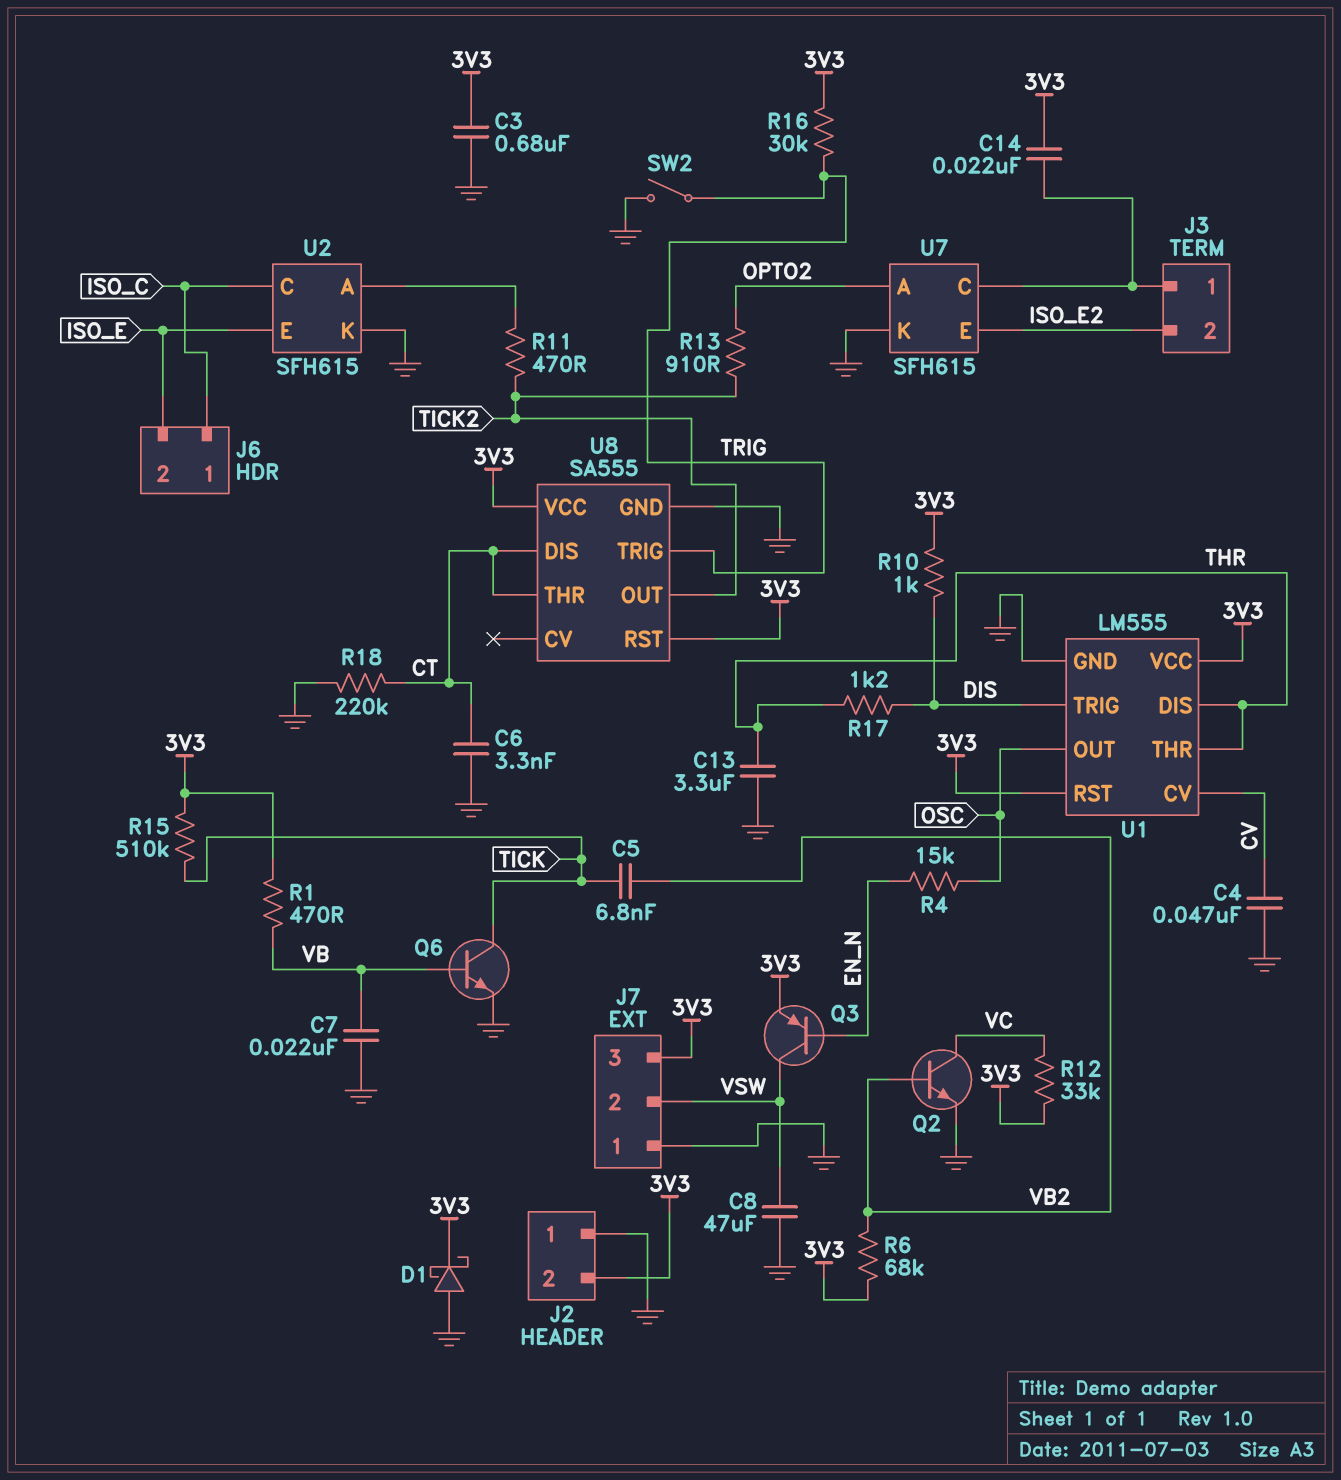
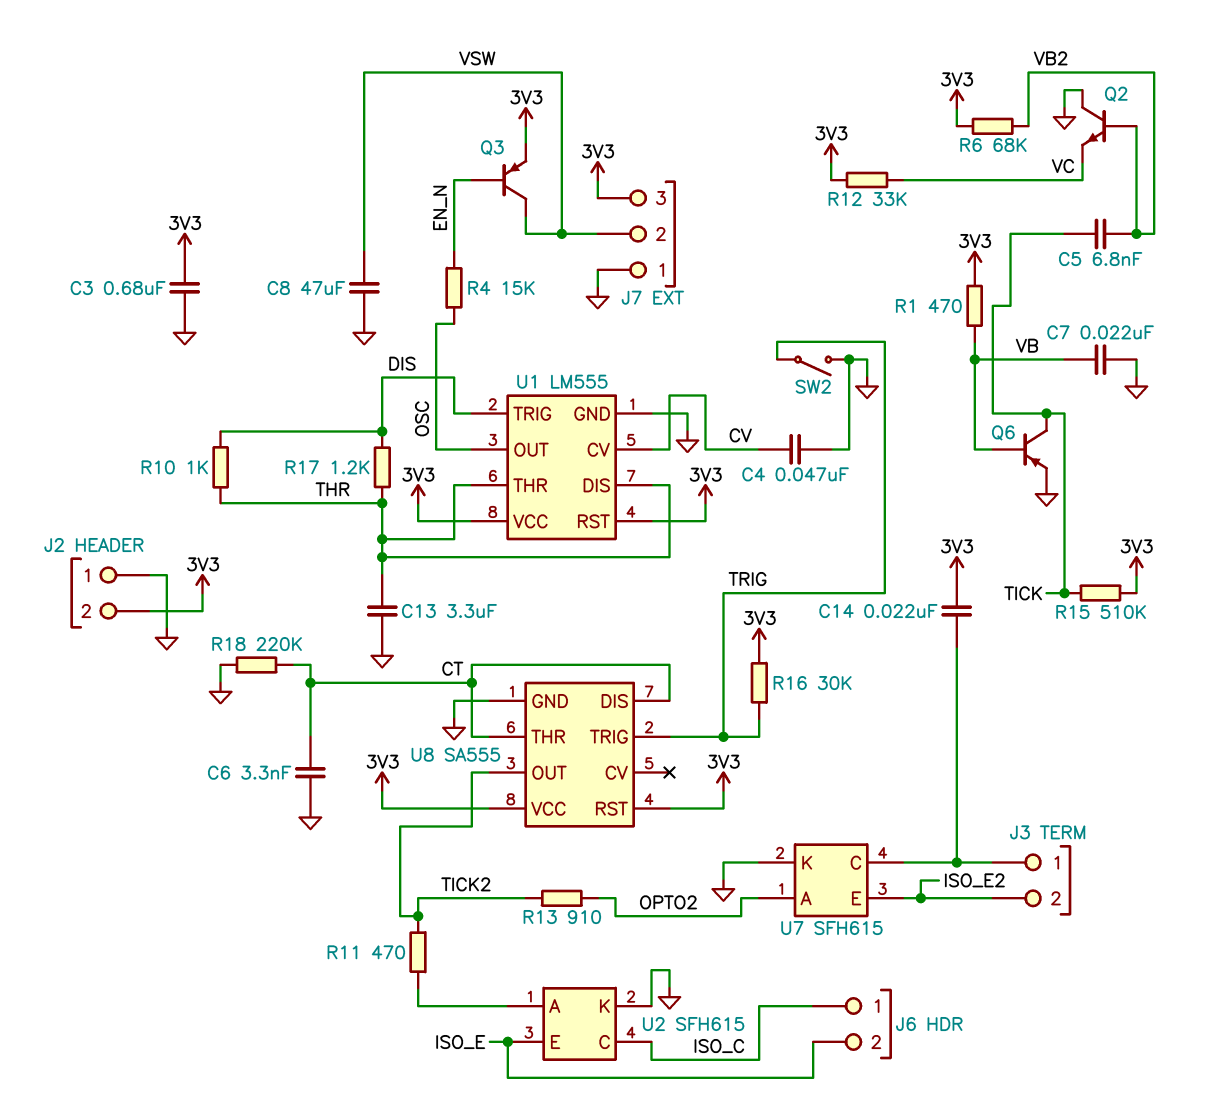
D1: schottky (A GND, K 3V3) -> none
Q2: NPN (B VB2, C VC, E GND) -> NPN (B VB2, C GND, E VC)
Q6: NPN (B VB, C TICK, E GND) -> PNP (B VB, C TICK, E GND)
R10: 1k (3V3, DIS) -> 1k (DIS, THR)

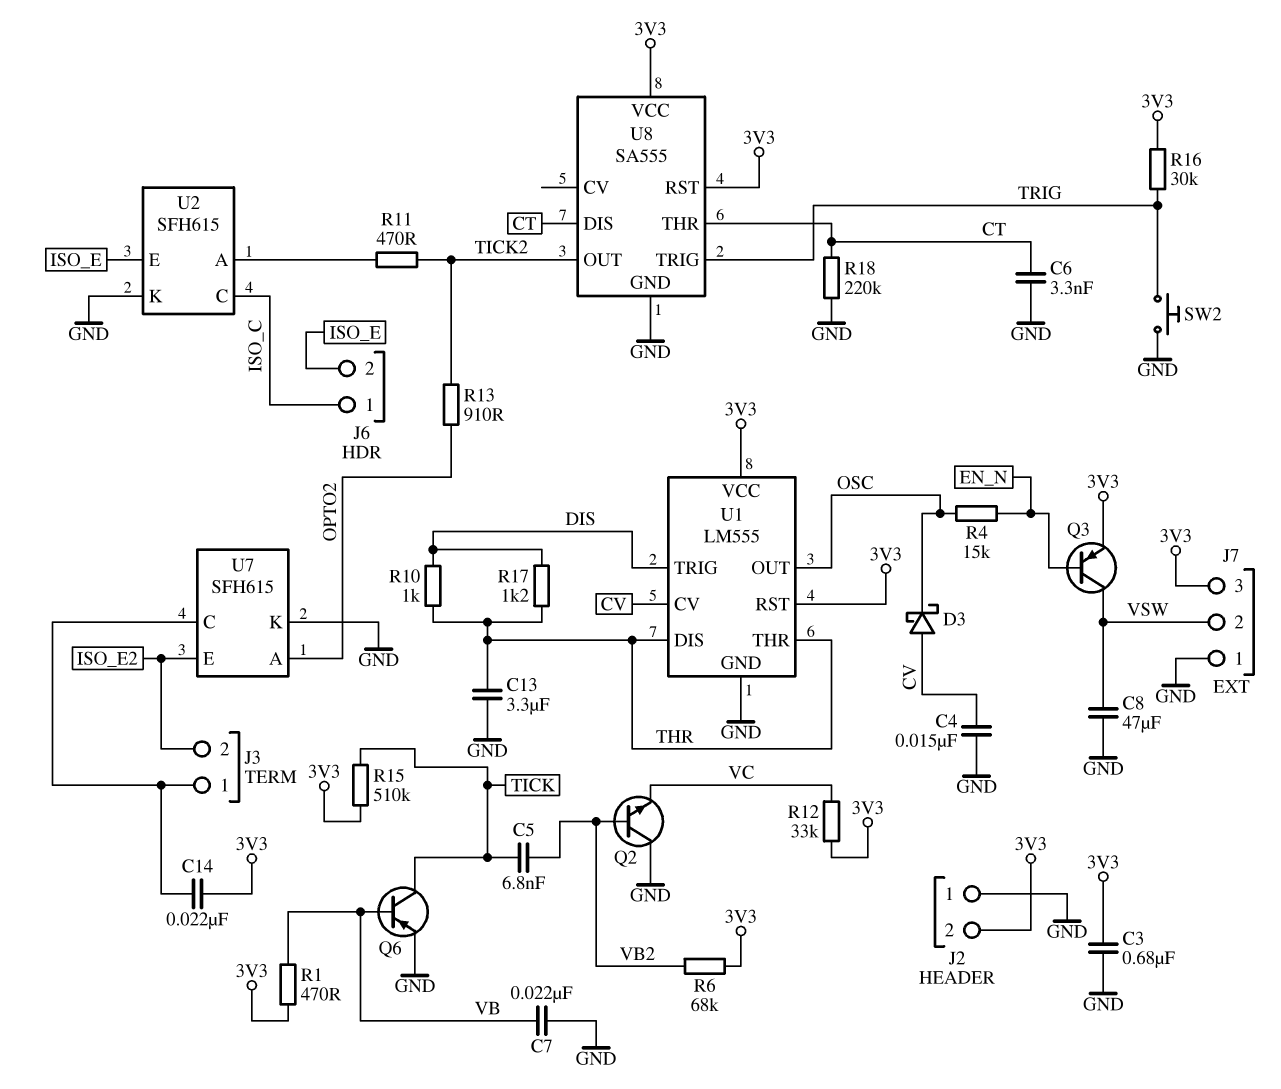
C4: 47nF (CV, GND) -> 15nF (CV, GND)
D3: none -> schottky (A CV, K OSC)
SW2: switch (GND, TRIG) -> button (GND, TRIG)

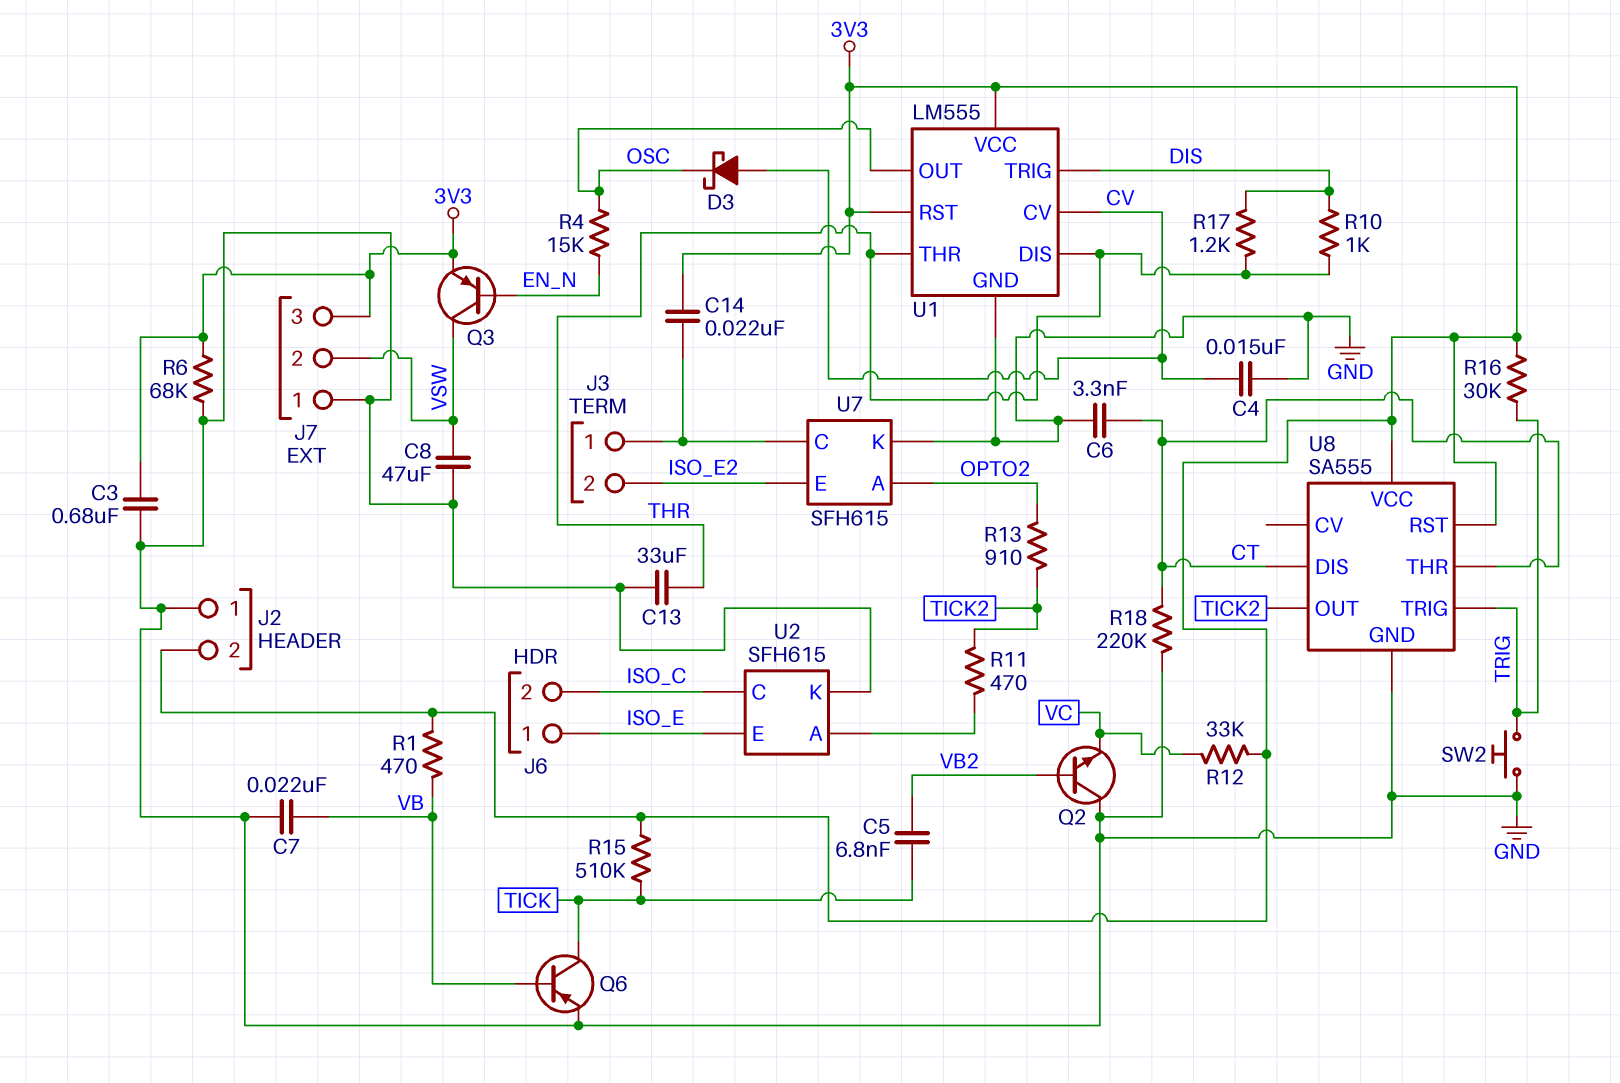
C13: 3.3uF (GND, THR) -> 33uF (GND, THR)
J6 pin 1: ISO_C -> ISO_E
J6 pin 2: ISO_E -> ISO_C
R6: 68k (3V3, VB2) -> 68k (3V3, GND)

